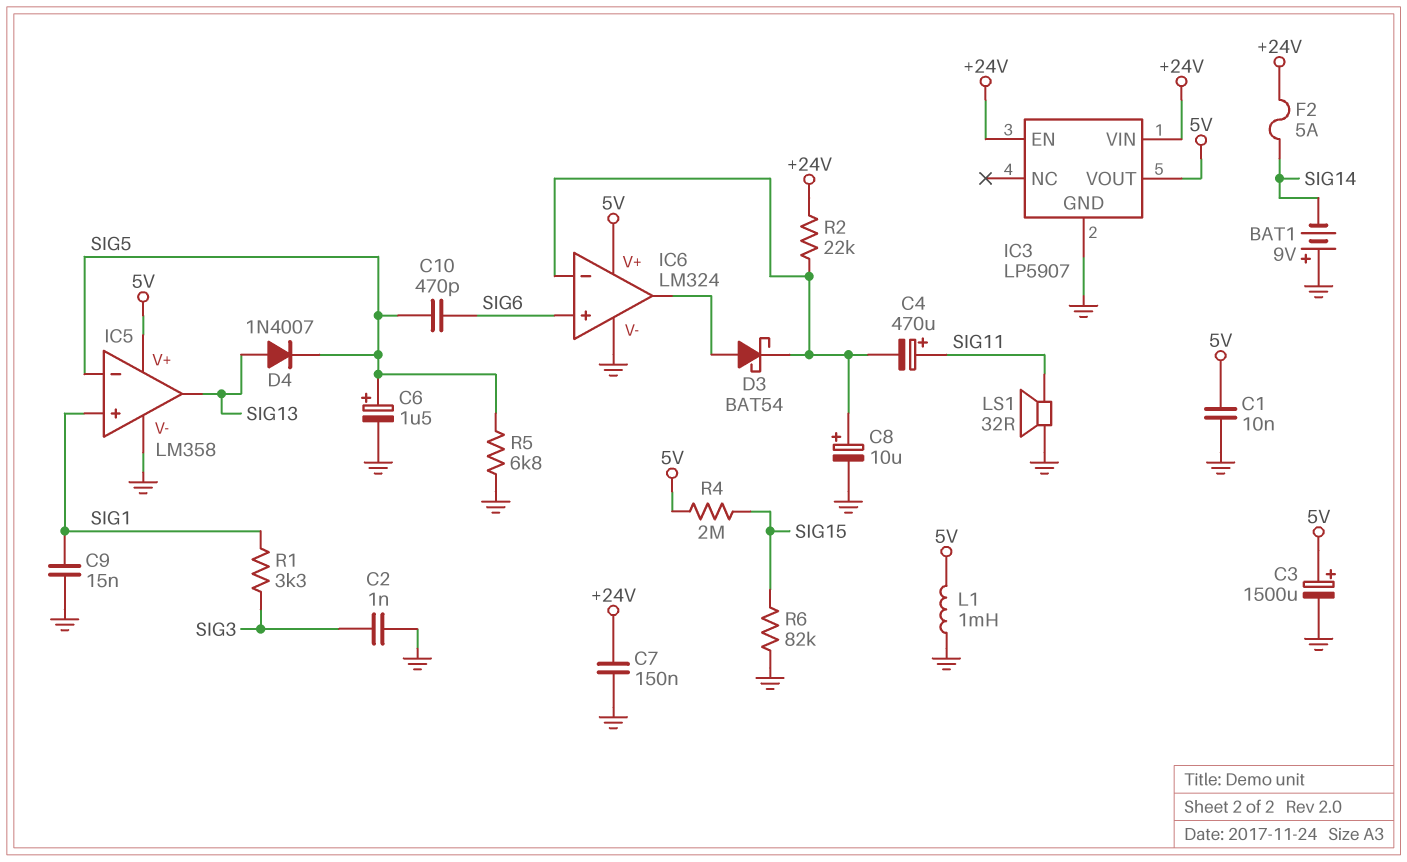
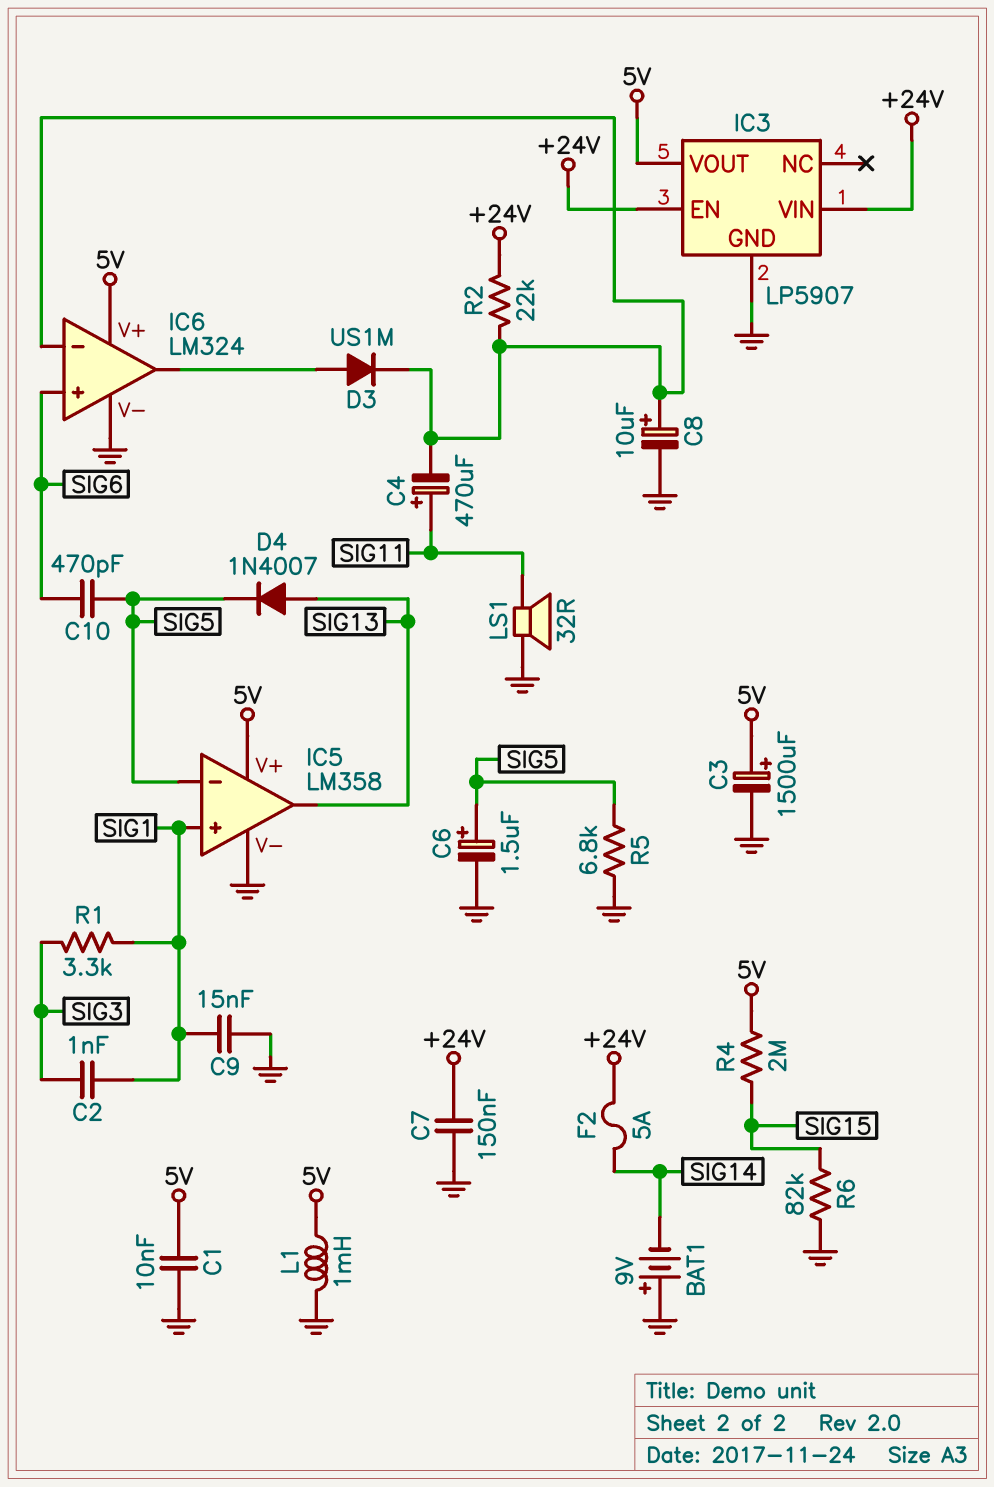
C2: 1nF (GND, SIG3) -> 1nF (SIG1, SIG3)
D3: schottky BAT54 (A IC6/out, K IC6/in-) -> diode US1M (A IC6/out, K IC6/in-)

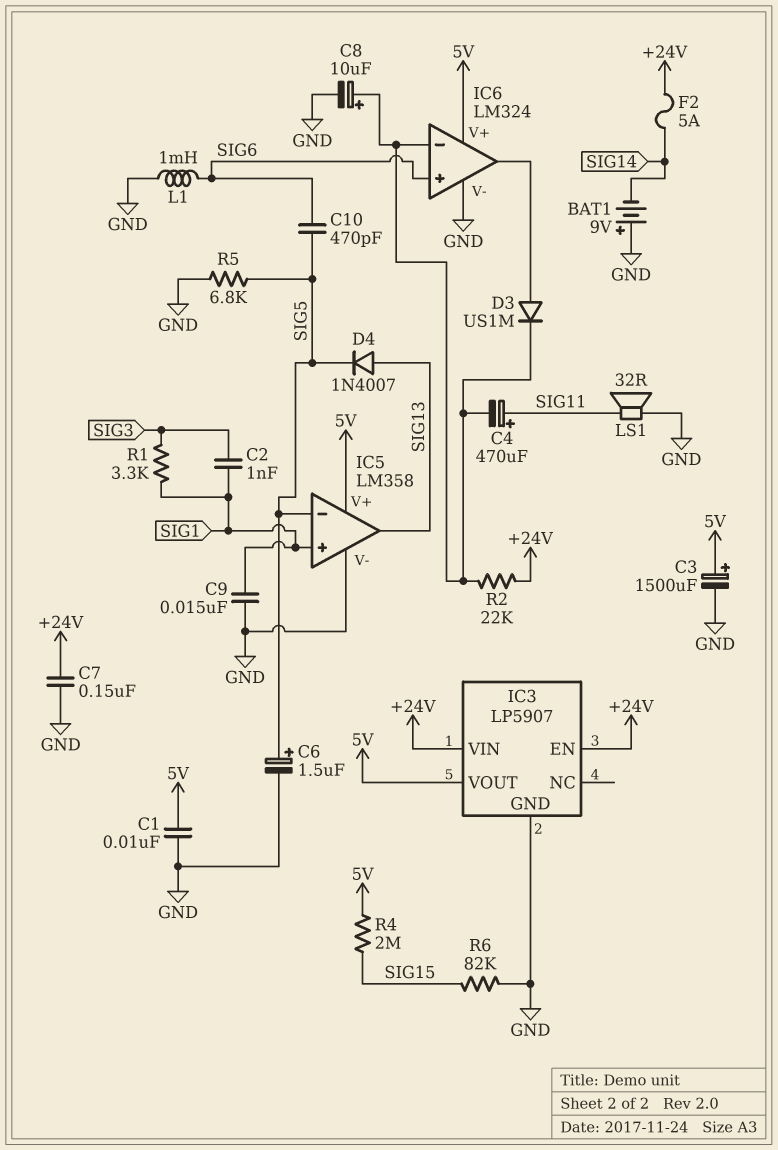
L1: 1mH (5V, GND) -> 1mH (GND, SIG6)

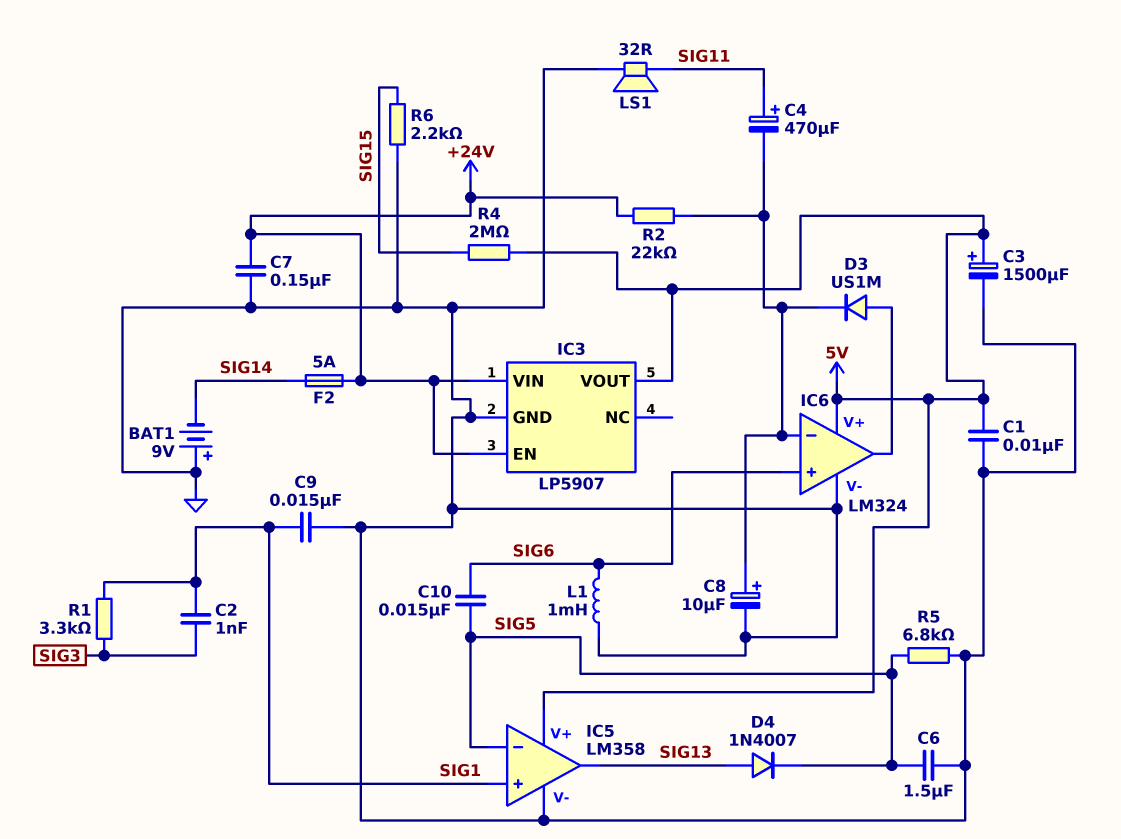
C6: 1.5uF (plus SIG5, minus GND) -> 1.5uF (GND, SIG5)
C10: 470pF (SIG5, SIG6) -> 15nF (SIG5, SIG6)
R6: 82k (GND, SIG15) -> 2.2k (GND, SIG15)

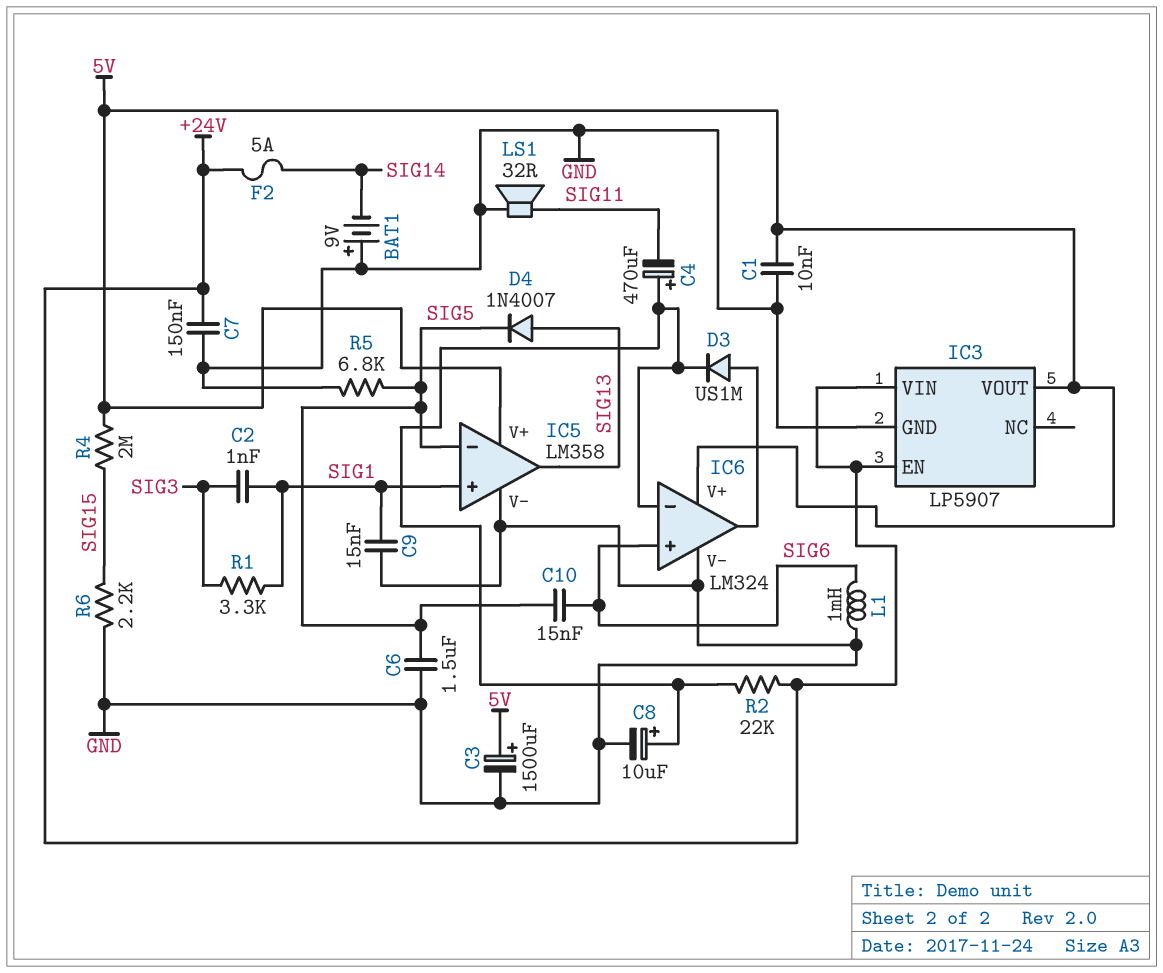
C4: 470uF (plus SIG11, minus IC6/in-) -> 470uF (plus IC6/in-, minus SIG11)

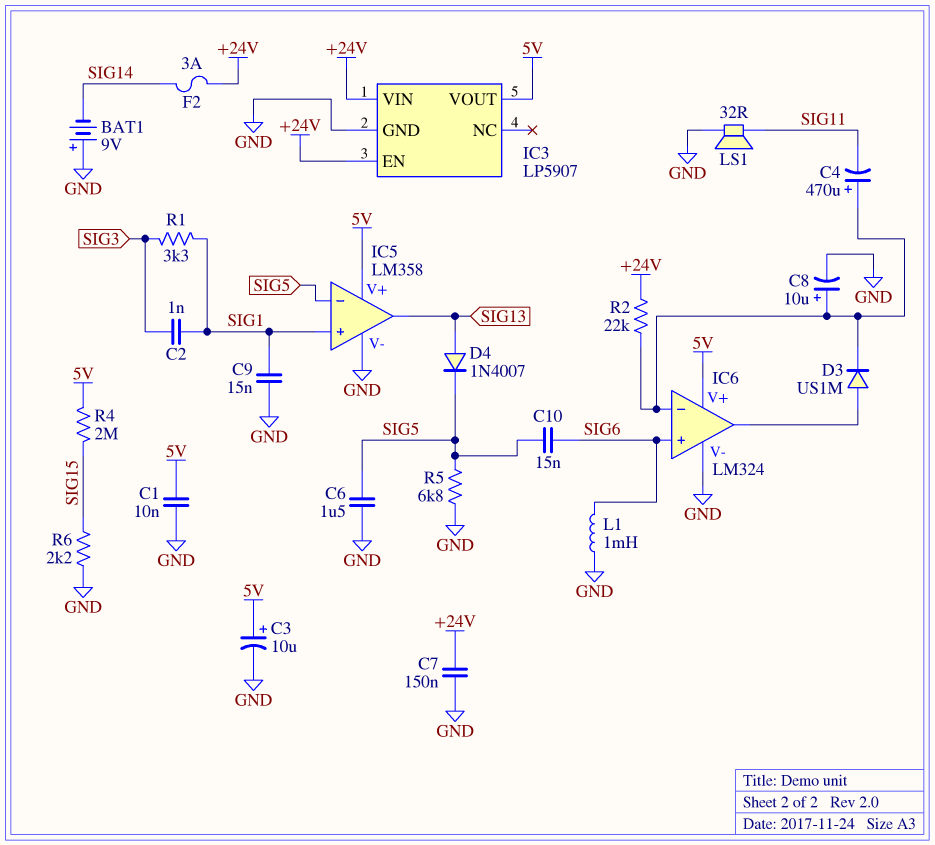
C3: 1500uF (plus 5V, minus GND) -> 10uF (plus 5V, minus GND)
F2: 5A (+24V, SIG14) -> 3A (+24V, SIG14)

